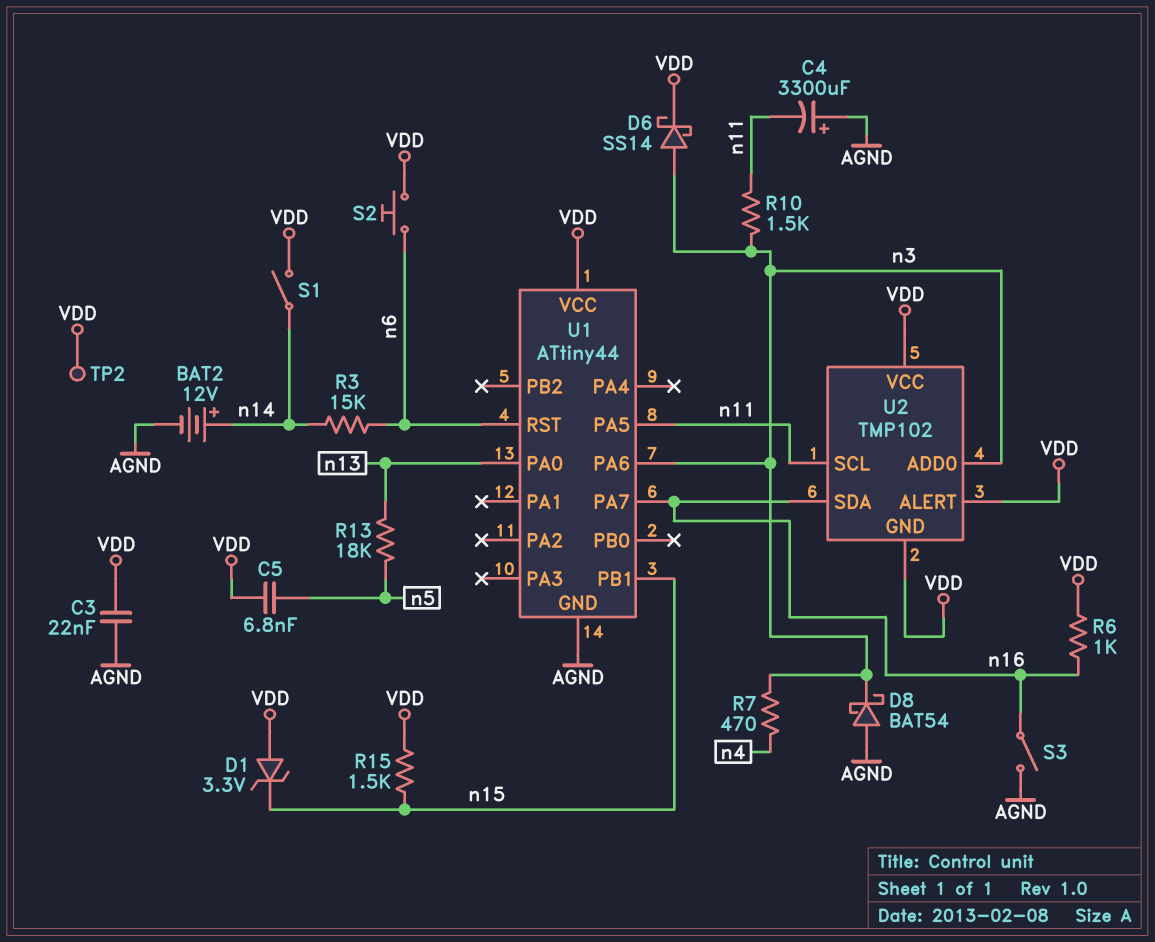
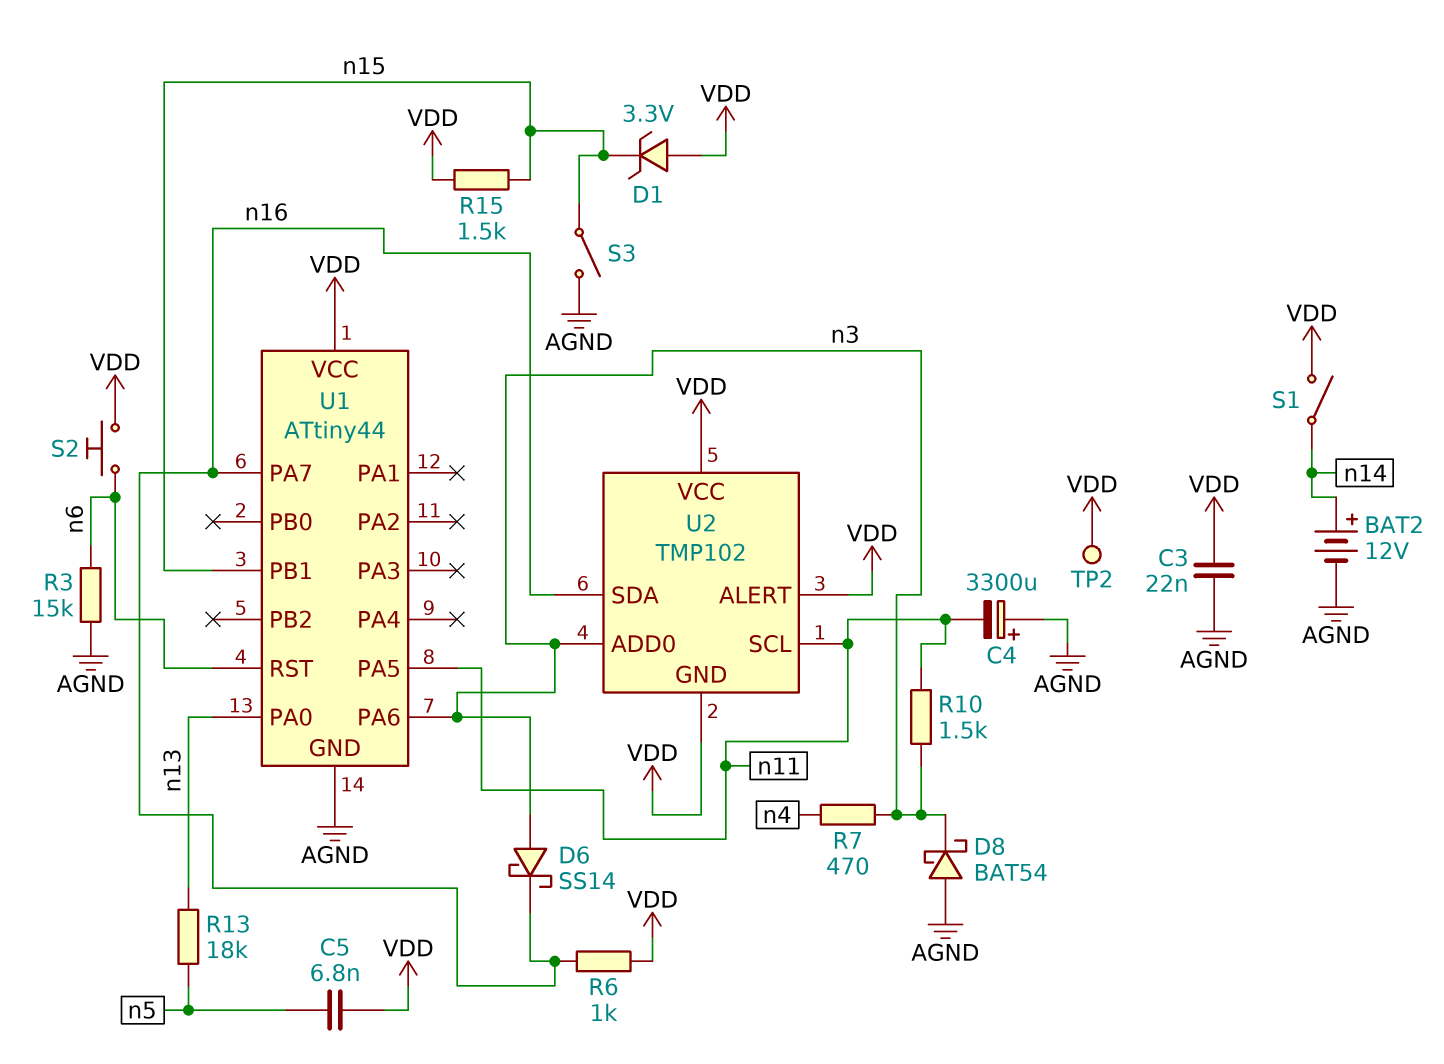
D6: schottky SS14 (A n3, K VDD) -> schottky SS14 (A n3, K n16)
R3: 15k (n6, n14) -> 15k (AGND, n6)
S3: switch (AGND, n16) -> switch (AGND, n15)

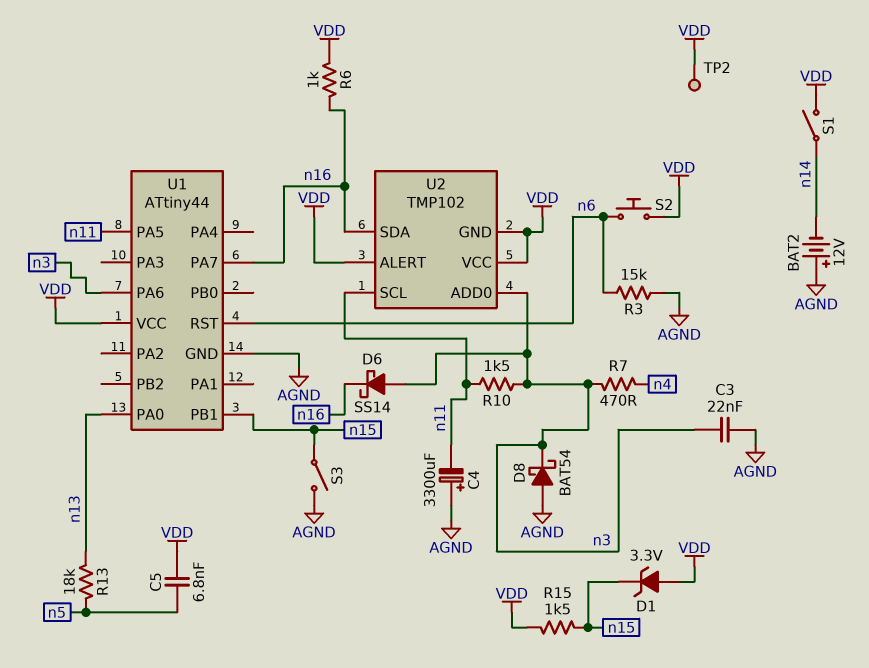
BAT2: 12V (plus n14, minus AGND) -> 12V (plus AGND, minus n14)
C3: 22nF (AGND, VDD) -> 22nF (AGND, n3)

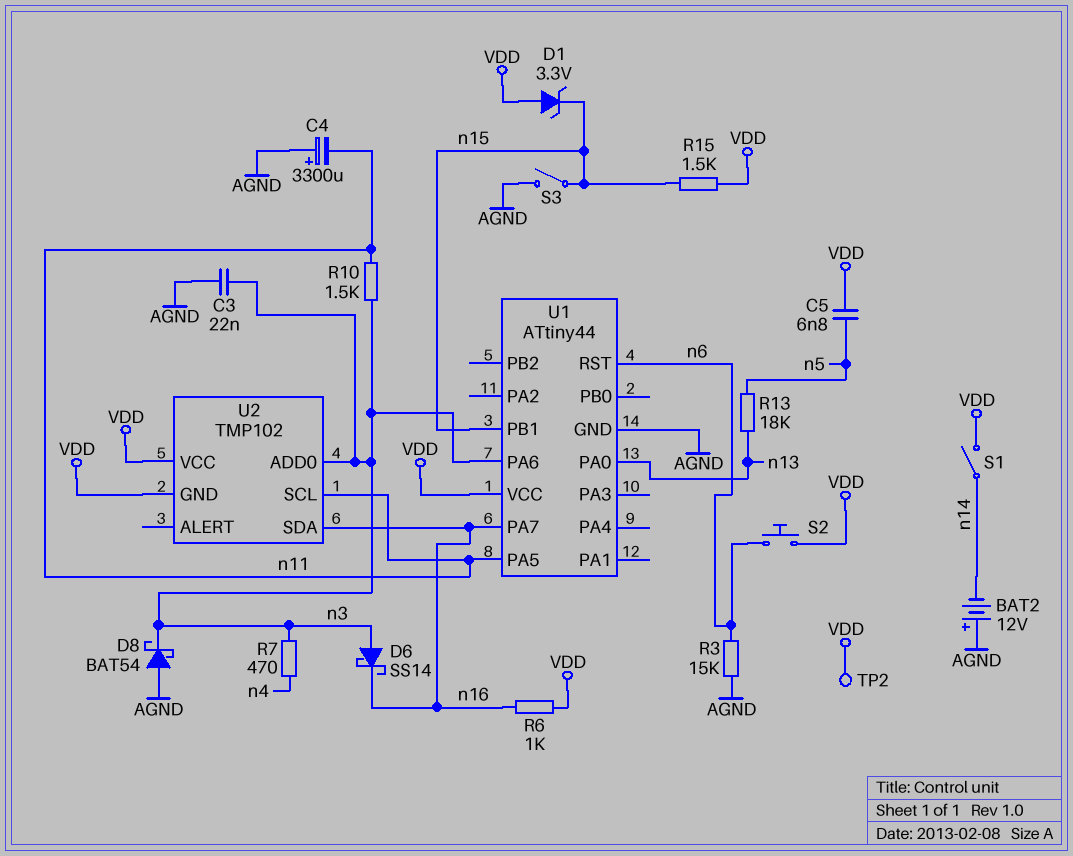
U2 pin ALERT: VDD -> none

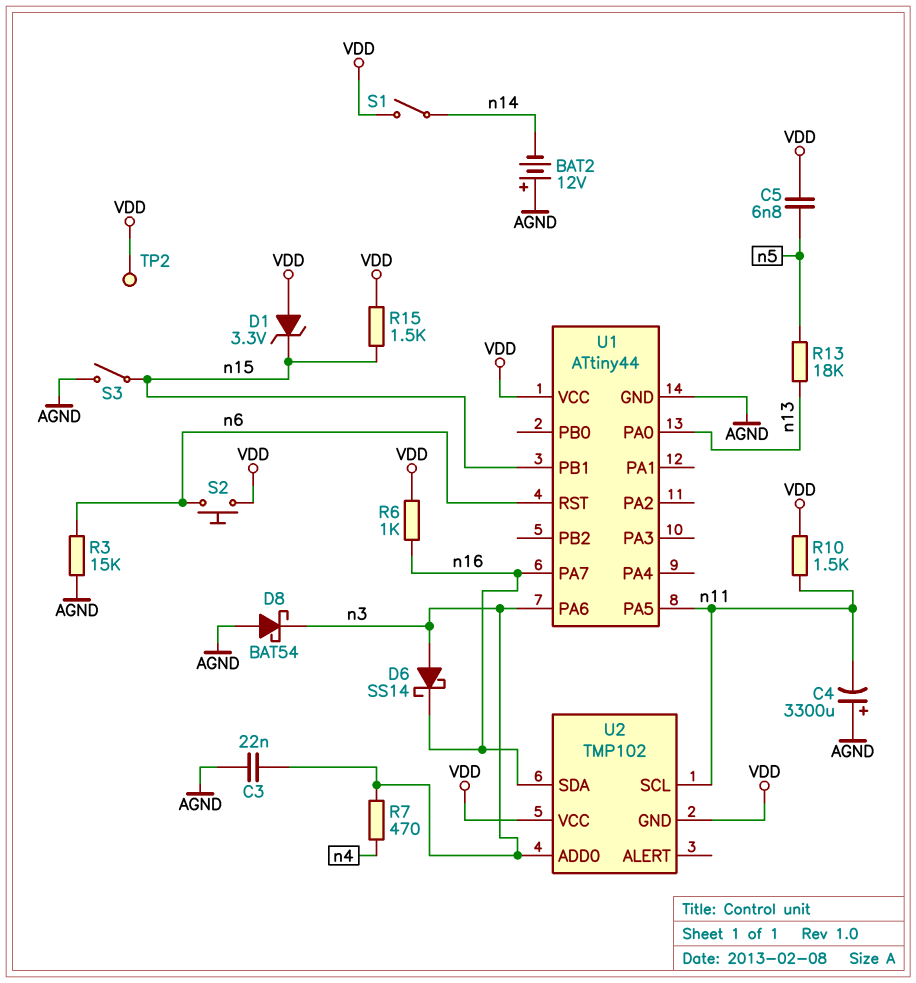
R10: 1.5k (n3, n11) -> 1.5k (VDD, n11)

